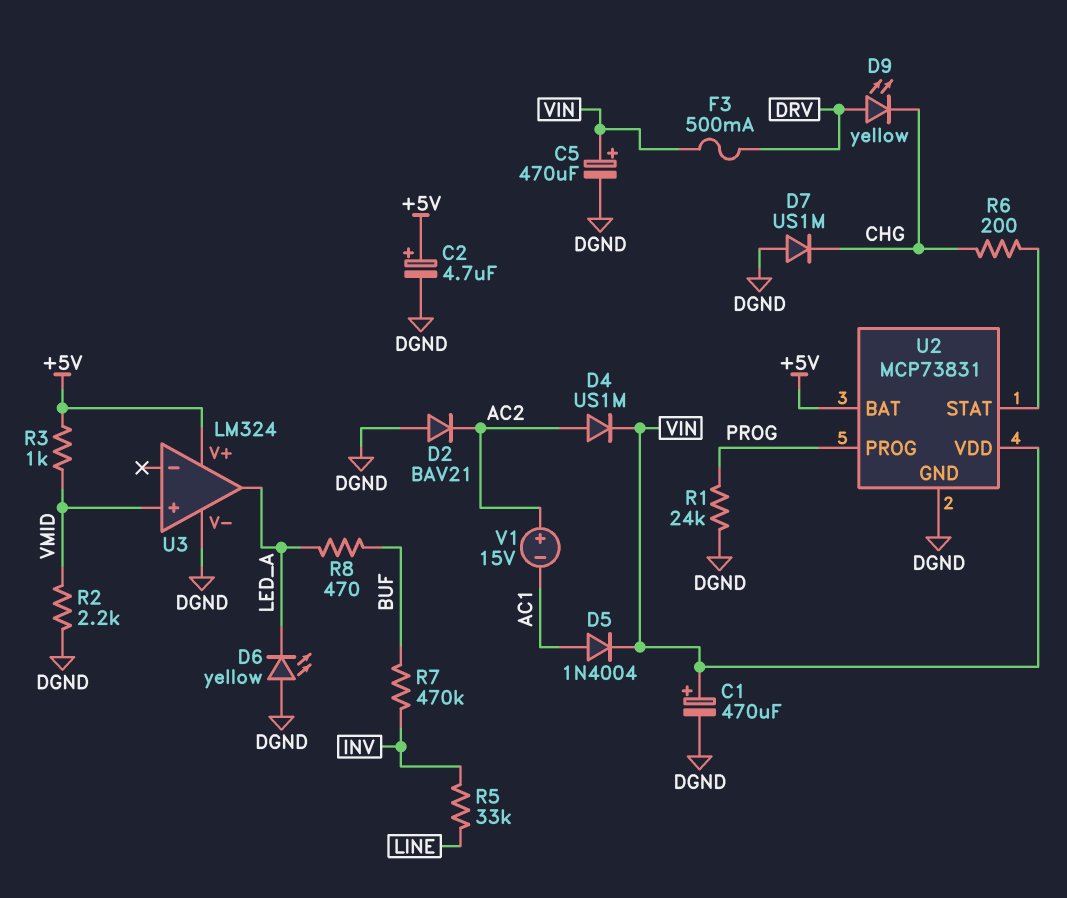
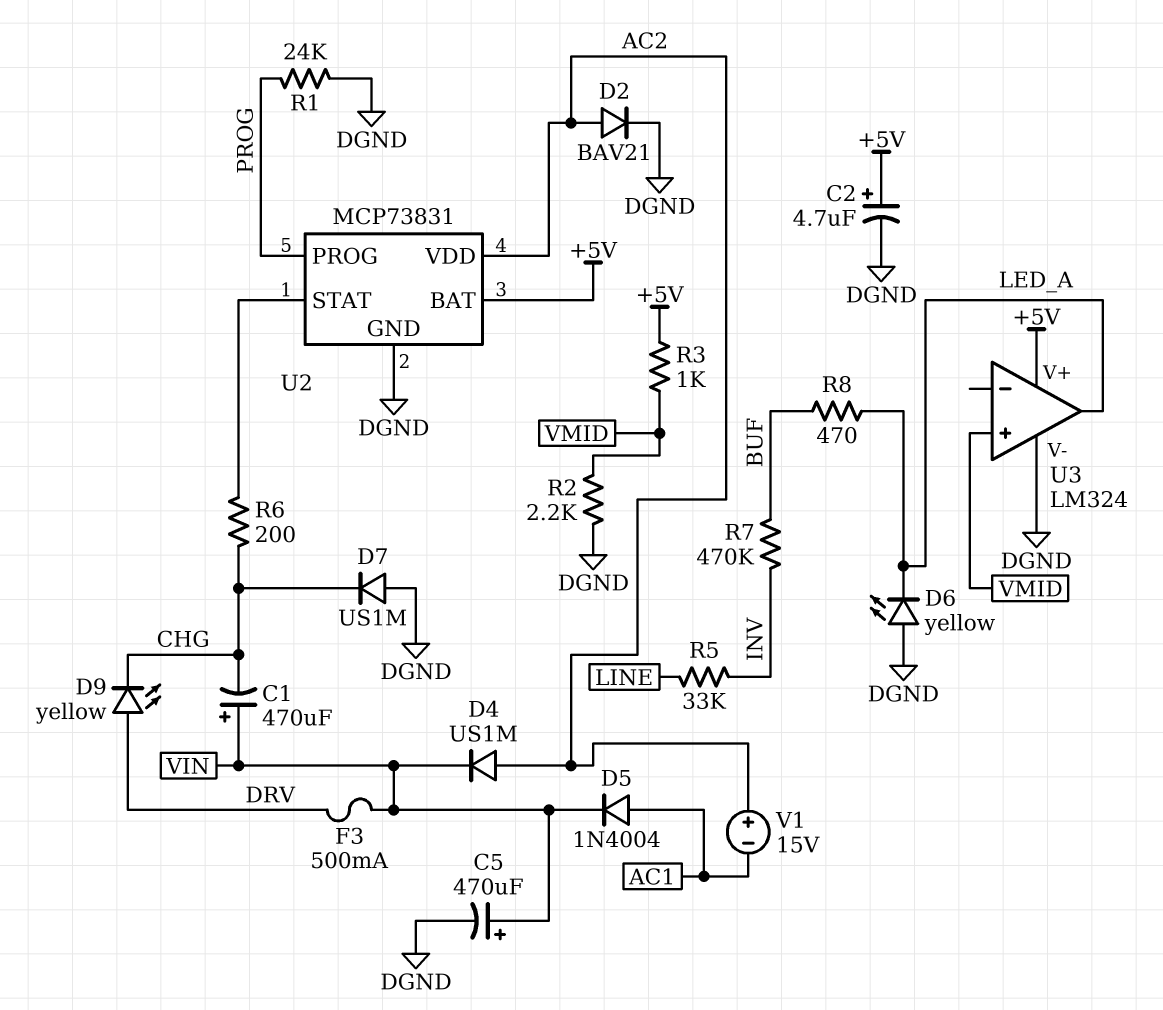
C1: 470uF (plus VIN, minus DGND) -> 470uF (plus VIN, minus CHG)
D2: diode BAV21 (A DGND, K AC2) -> diode BAV21 (A AC2, K DGND)
U2 pin VDD: VIN -> AC2

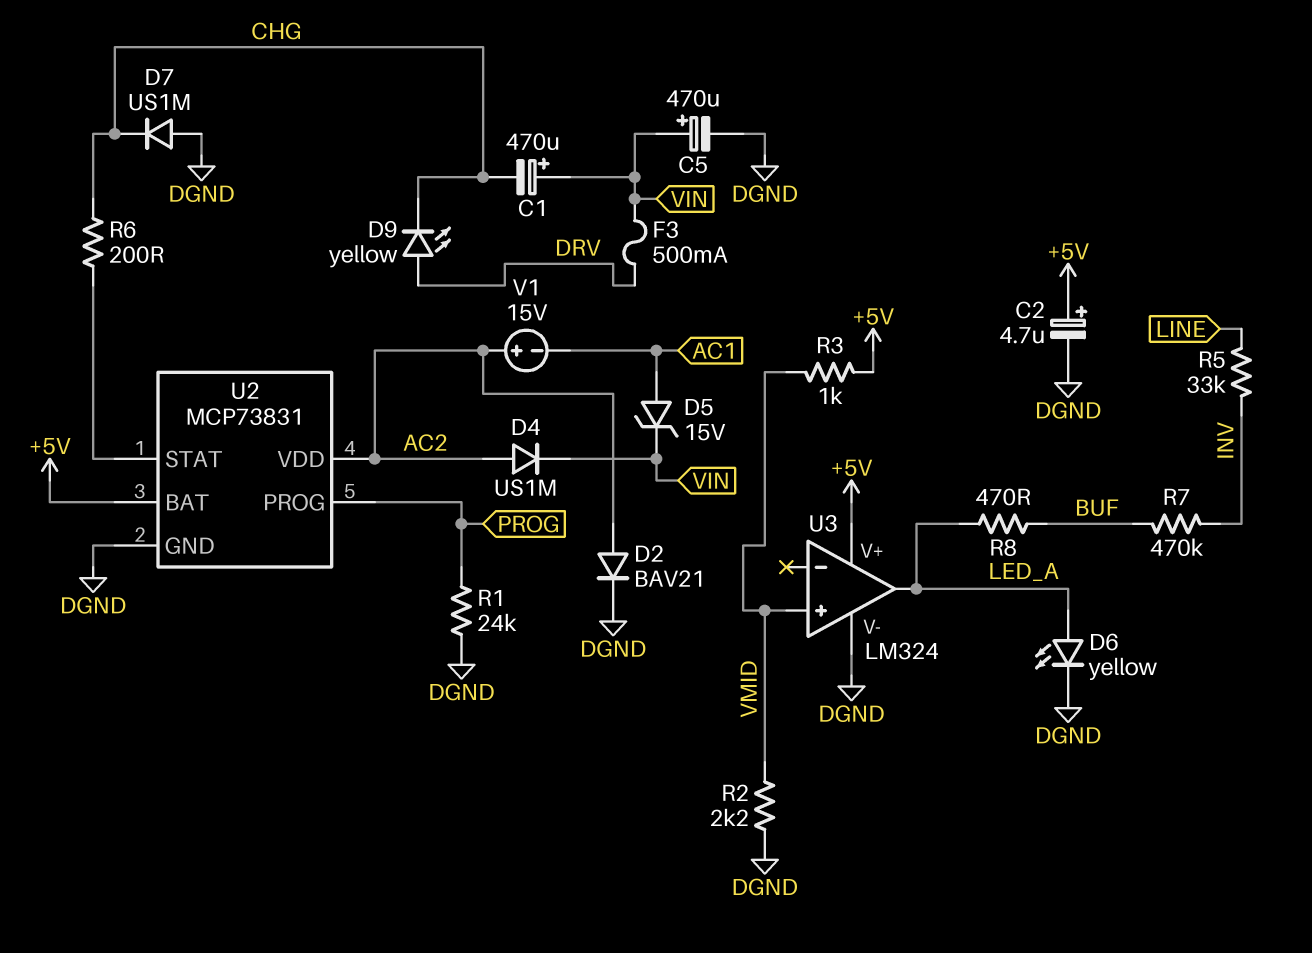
D5: diode 1N4004 (A AC1, K VIN) -> zener 15V (A AC1, K VIN)
D6: LED yellow (A DGND, K LED_A) -> LED yellow (A LED_A, K DGND)

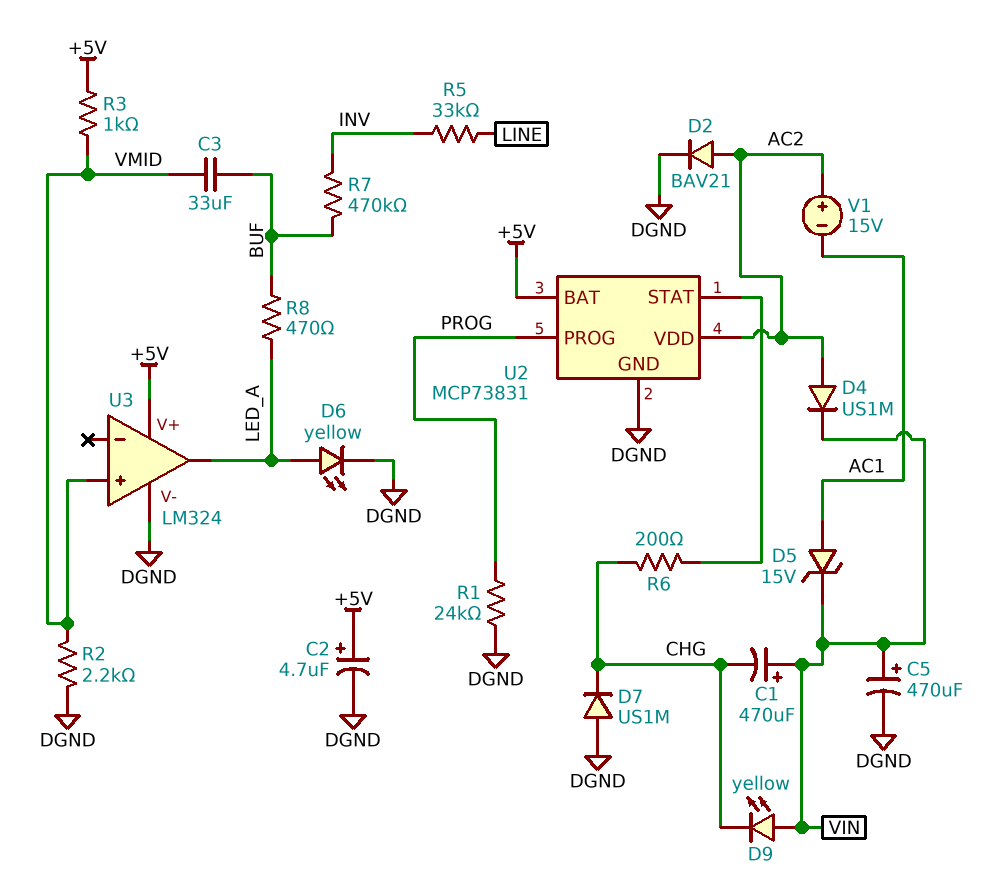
C3: none -> 33uF (BUF, VMID)
D9: LED yellow (A DRV, K CHG) -> LED yellow (A VIN, K CHG)
F3: 500mA (DRV, VIN) -> none

